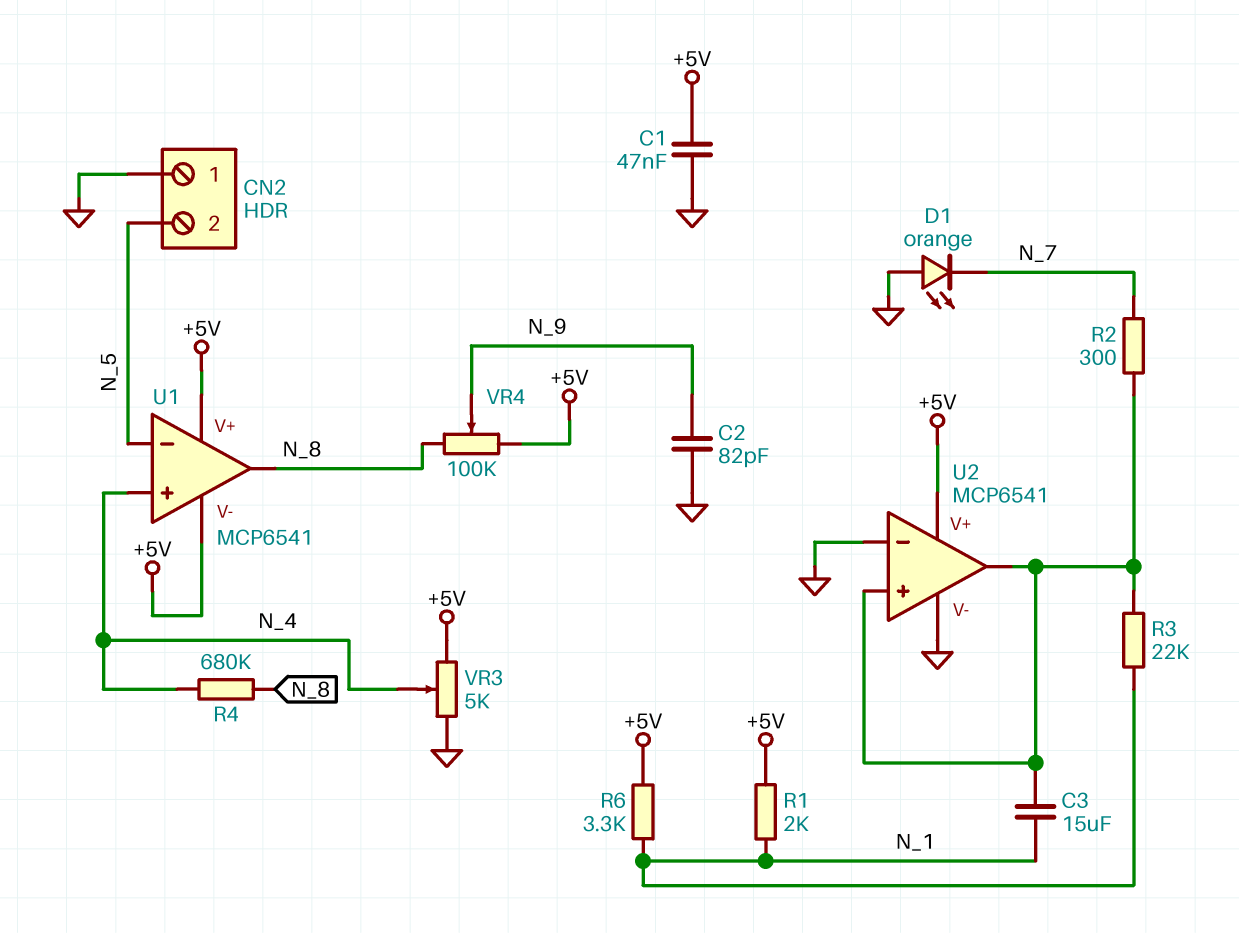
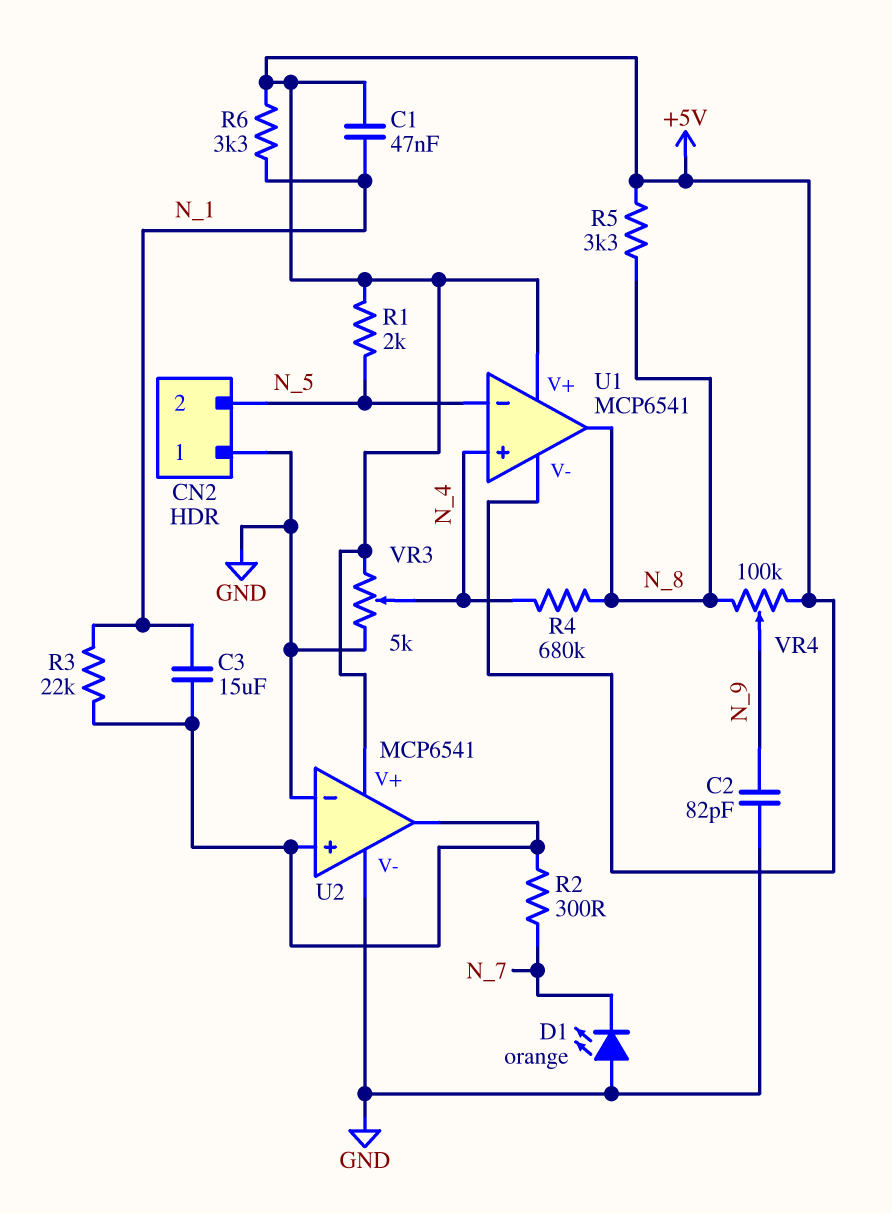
C1: 47nF (+5V, GND) -> 47nF (+5V, N_1)
R1: 2k (+5V, N_1) -> 2k (+5V, N_5)
R5: none -> 3.3k (+5V, N_8)

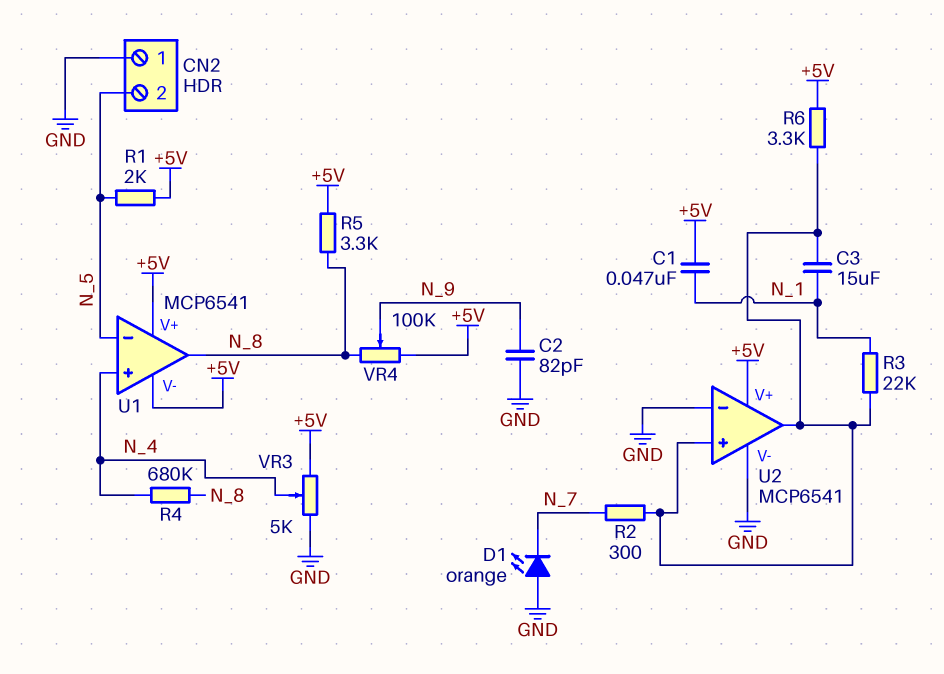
R6: 3.3k (+5V, N_1) -> 3.3k (+5V, U2/in+)

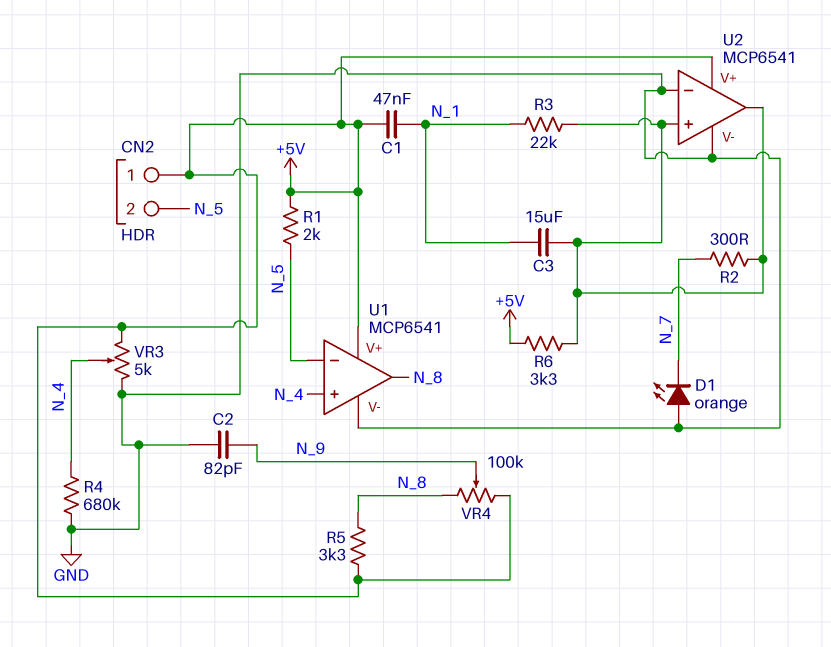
CN2 pin 1: GND -> +5V
R4: 680k (N_4, N_8) -> 680k (GND, N_4)
U1 pin V-: +5V -> GND

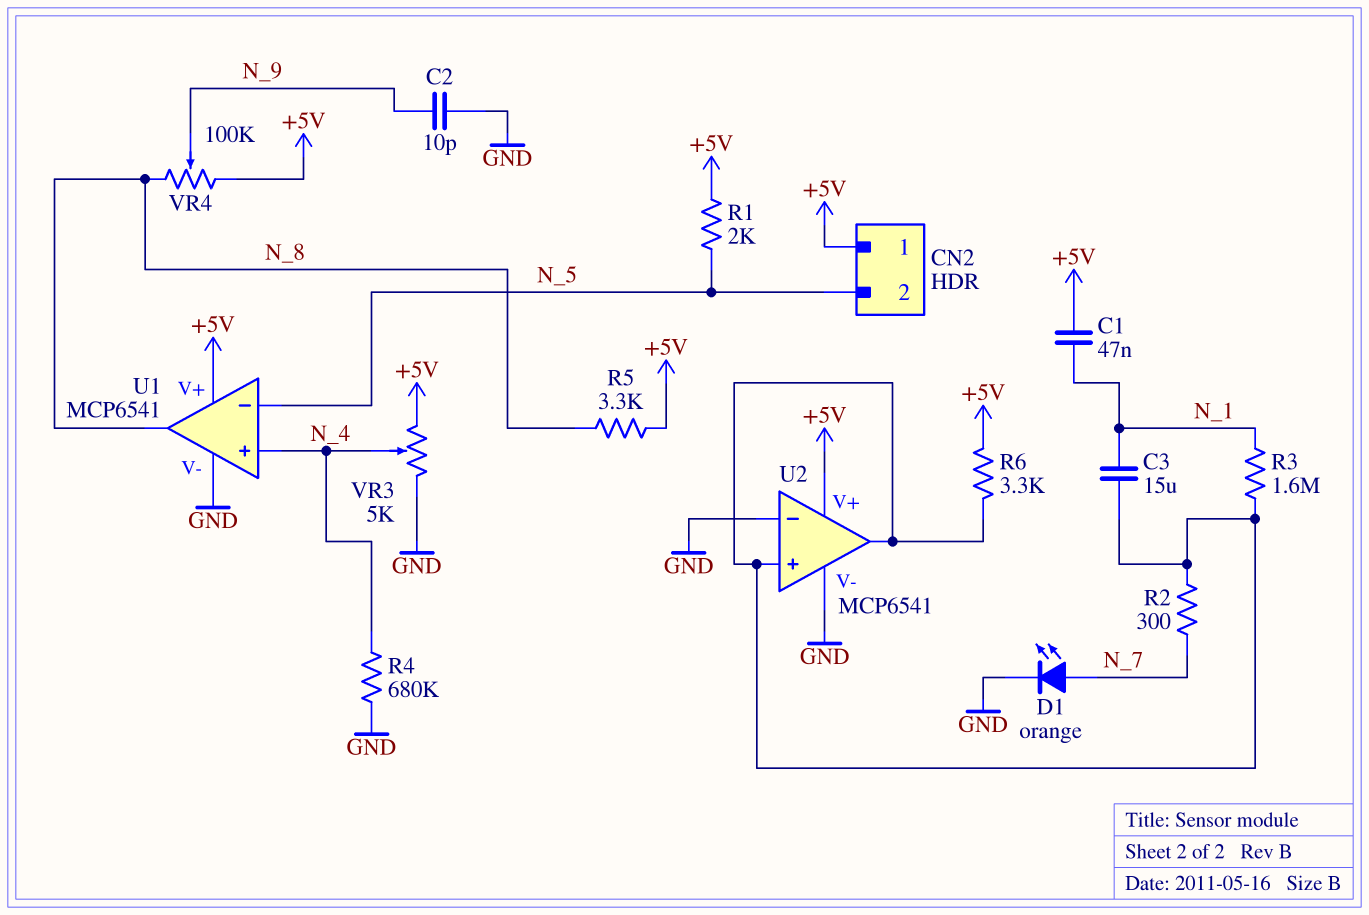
C2: 82pF (GND, N_9) -> 10pF (GND, N_9)
D1: LED orange (A GND, K N_7) -> LED orange (A N_7, K GND)
R3: 22k (N_1, U2/in+) -> 1.6M (N_1, U2/in+)

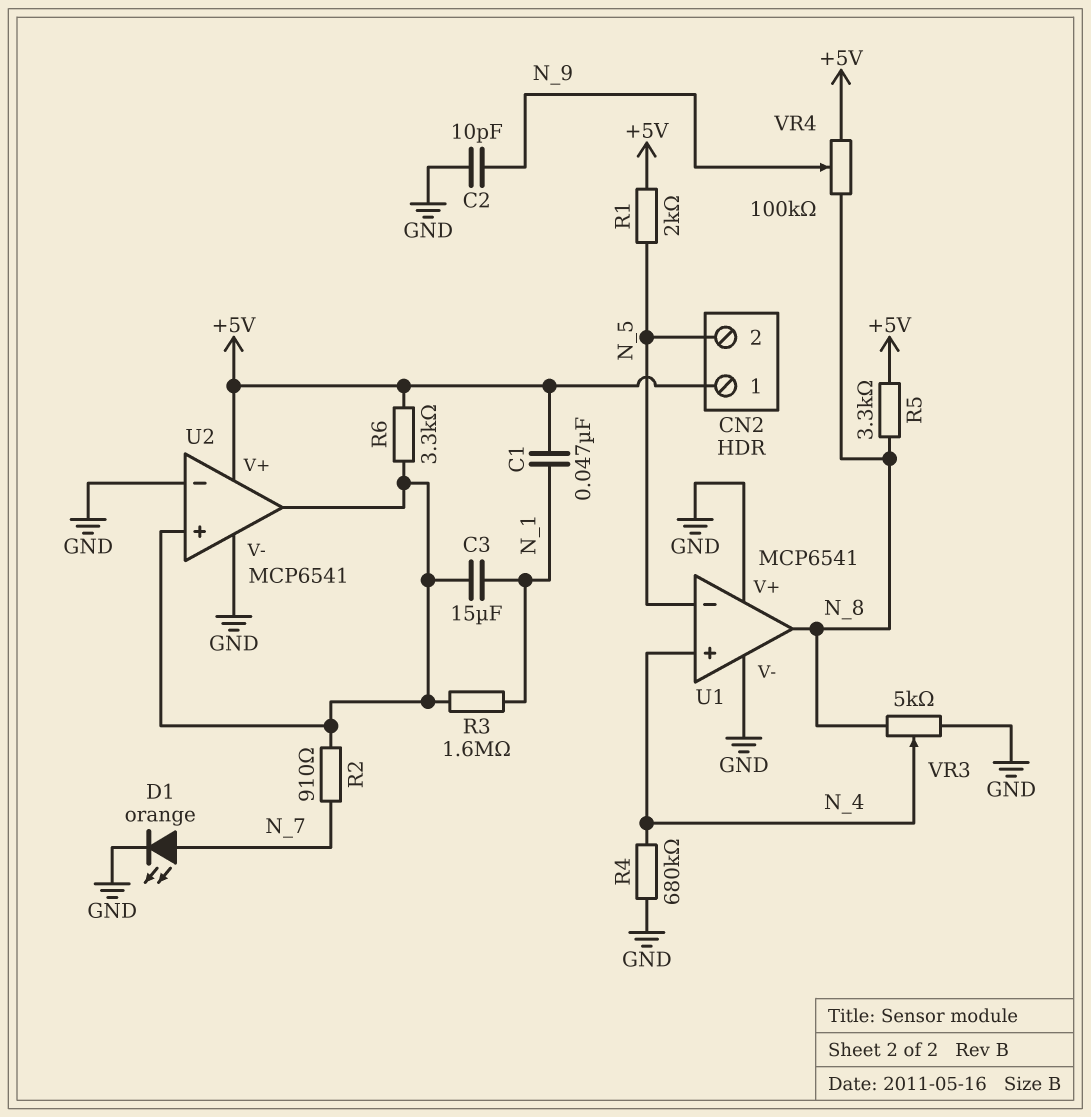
R2: 300 (N_7, U2/in+) -> 910 (N_7, U2/in+)
U1 pin V+: +5V -> GND
VR3: 5k (+5V, GND, wiper N_4) -> 5k (GND, N_8, wiper N_4)

